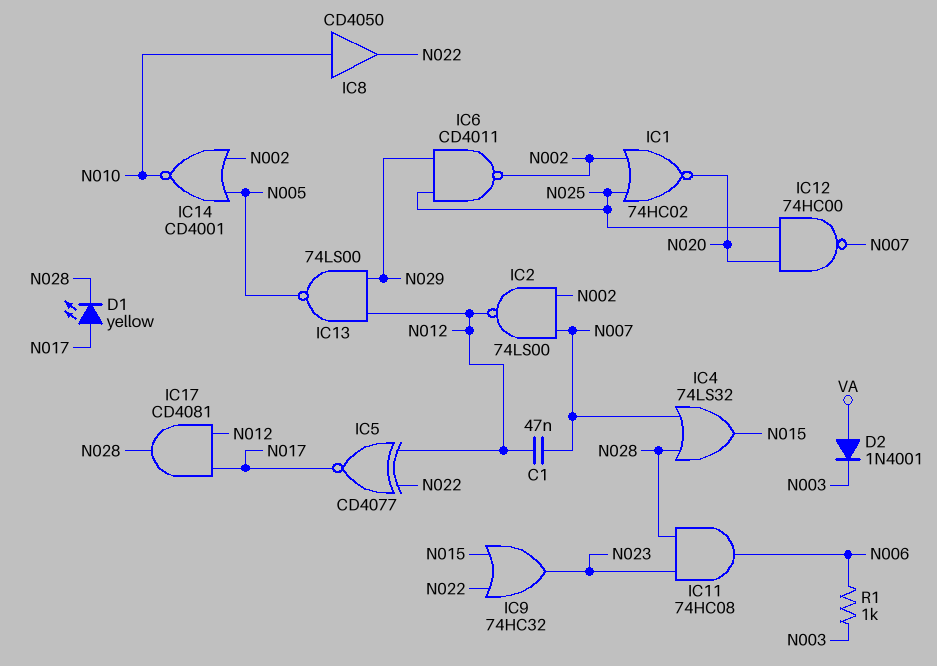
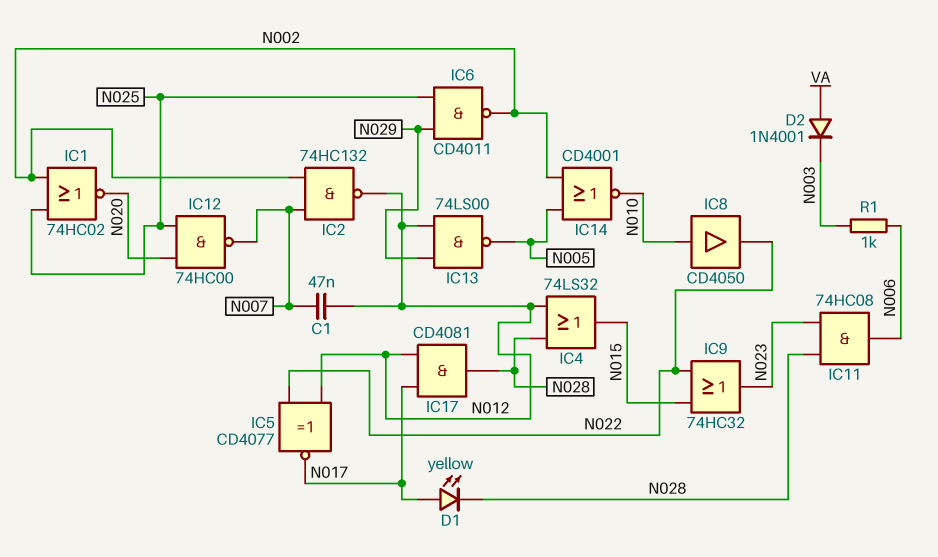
IC2: NAND 74LS00 (in N002, in N007, out N012) -> NAND 74HC132 (in N002, in N007, out N012)
IC4: OR 74LS32 (in N007, in N028, out N015) -> OR 74LS32 (in N012, in N028, out N015)

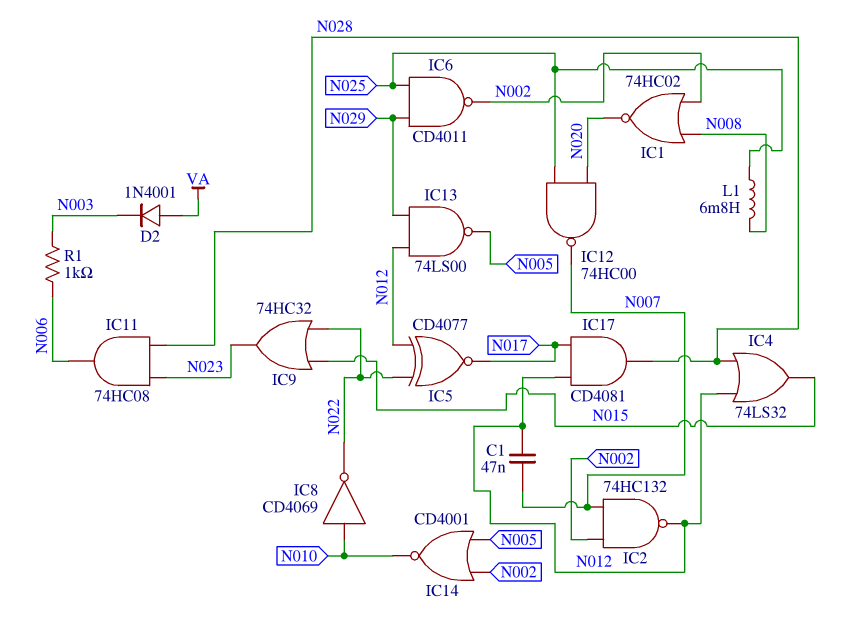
D1: LED yellow (A N017, K N028) -> none
IC1: NOR 74HC02 (in N002, in N025, out N020) -> NOR 74HC02 (in N002, in N008, out N020)
IC8: buffer CD4050 (in N010, out N022) -> NOT CD4069 (in N010, out N022)
L1: none -> 6.8mH (N008, N025)

